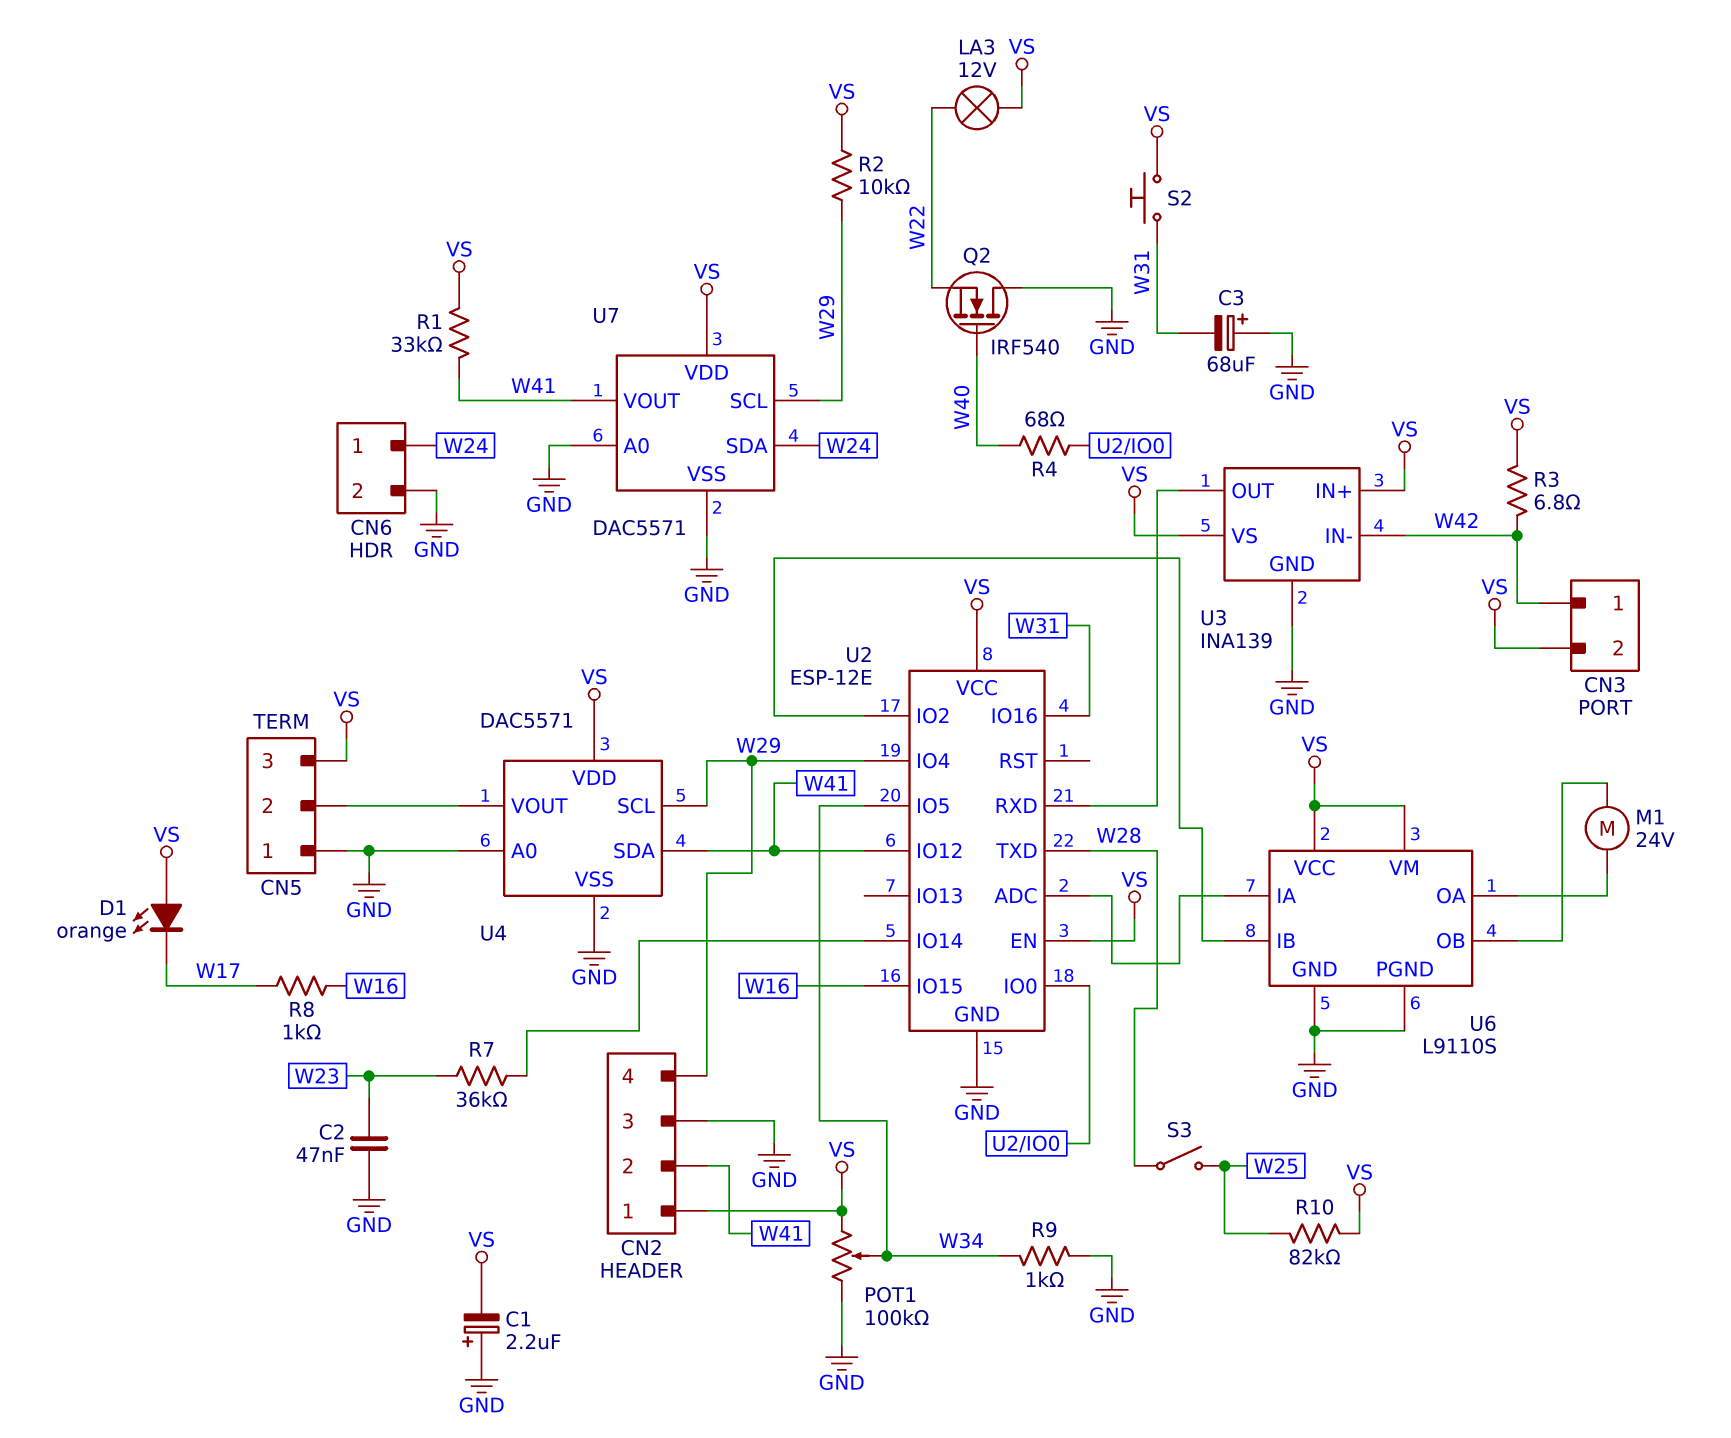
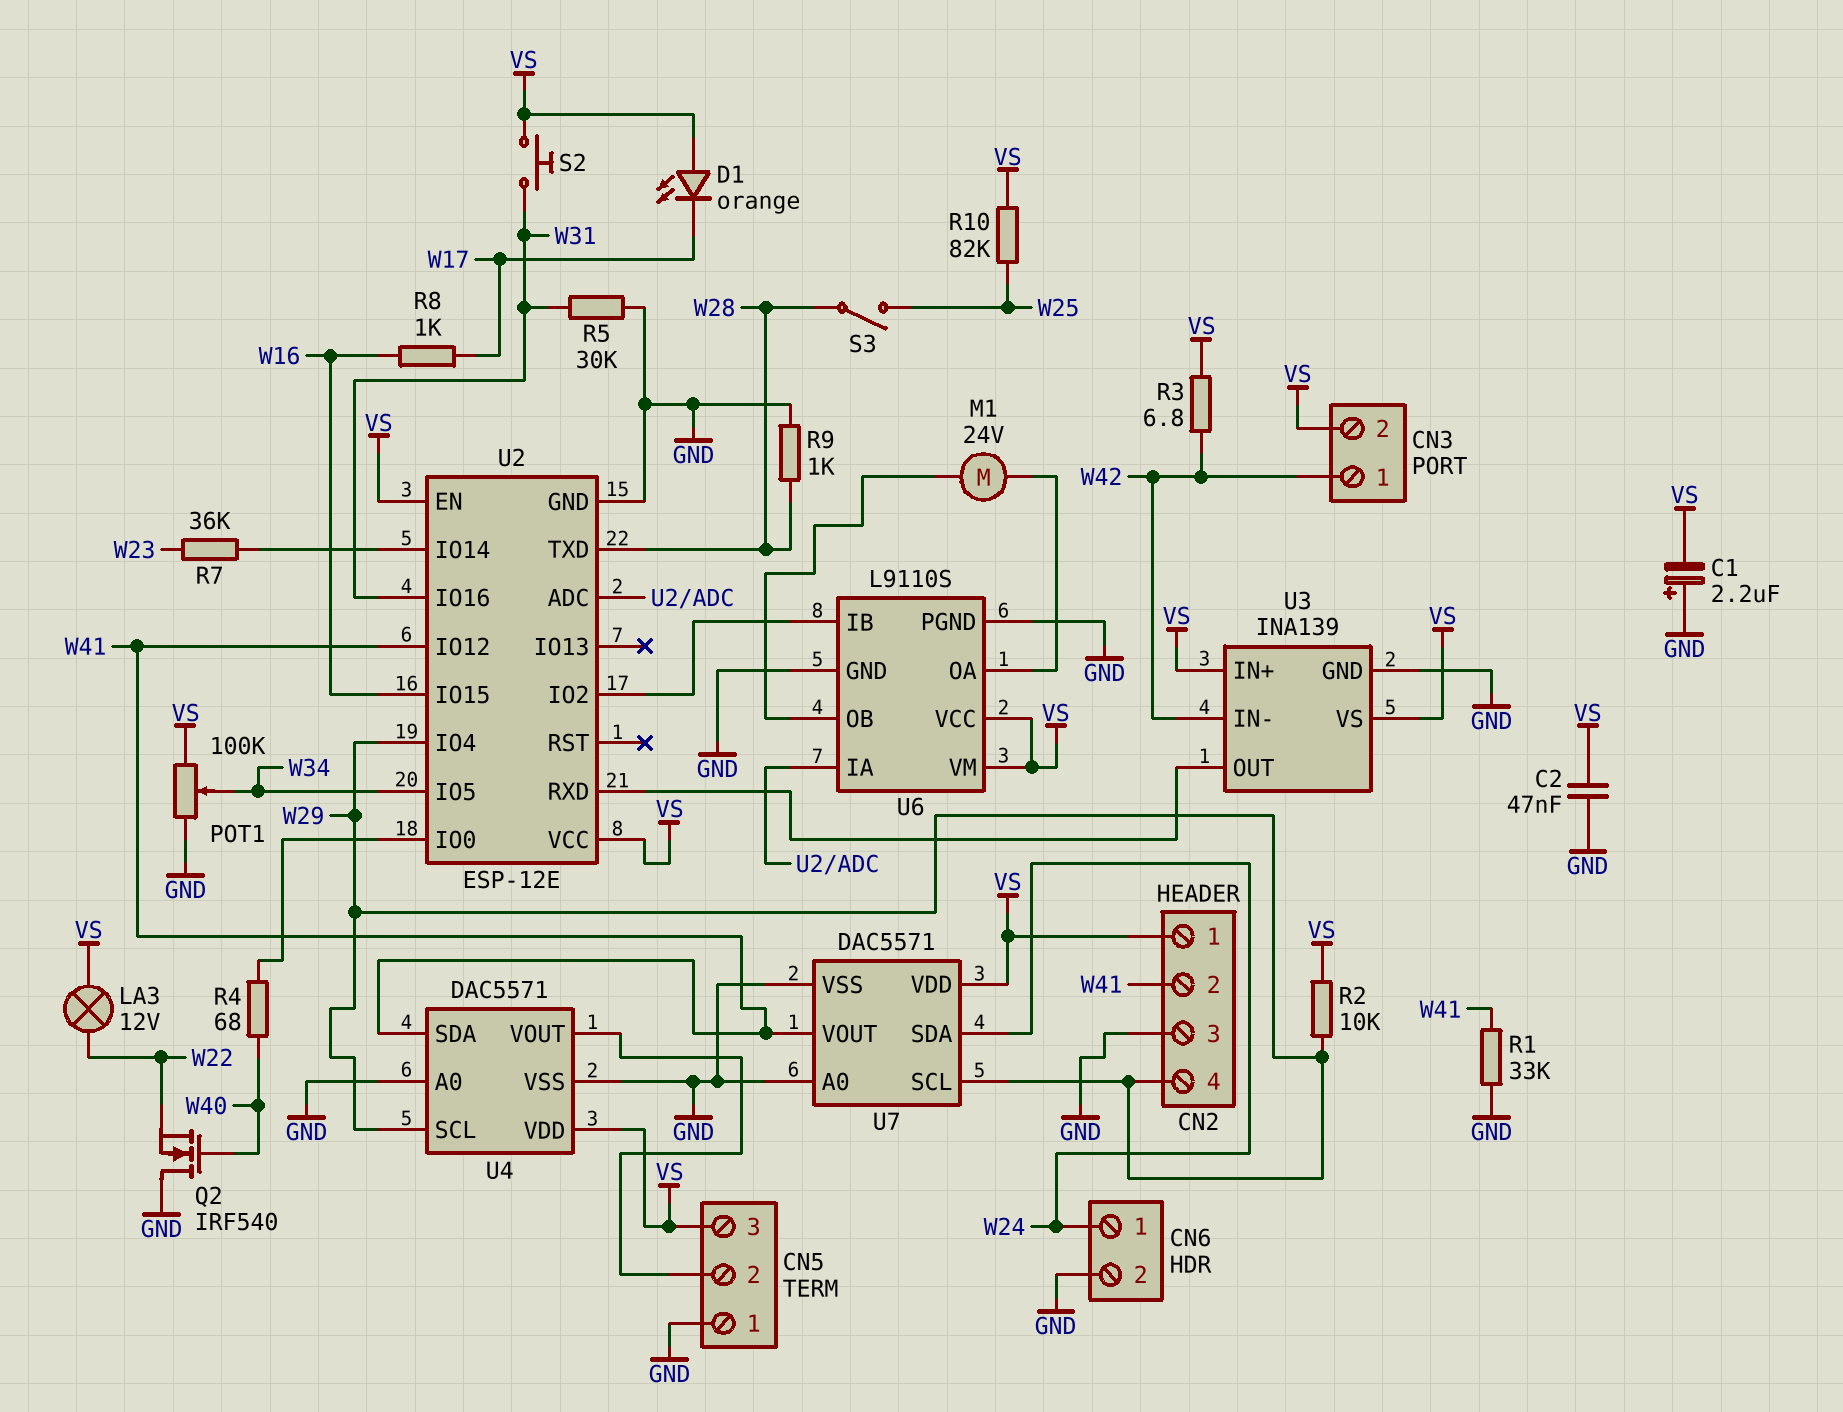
C2: 47nF (GND, W23) -> 47nF (GND, VS)
C3: 68uF (plus GND, minus W31) -> none
R1: 33k (VS, W41) -> 33k (GND, W41)
R5: none -> 30k (GND, W31)
R9: 1k (GND, W34) -> 1k (GND, W28)

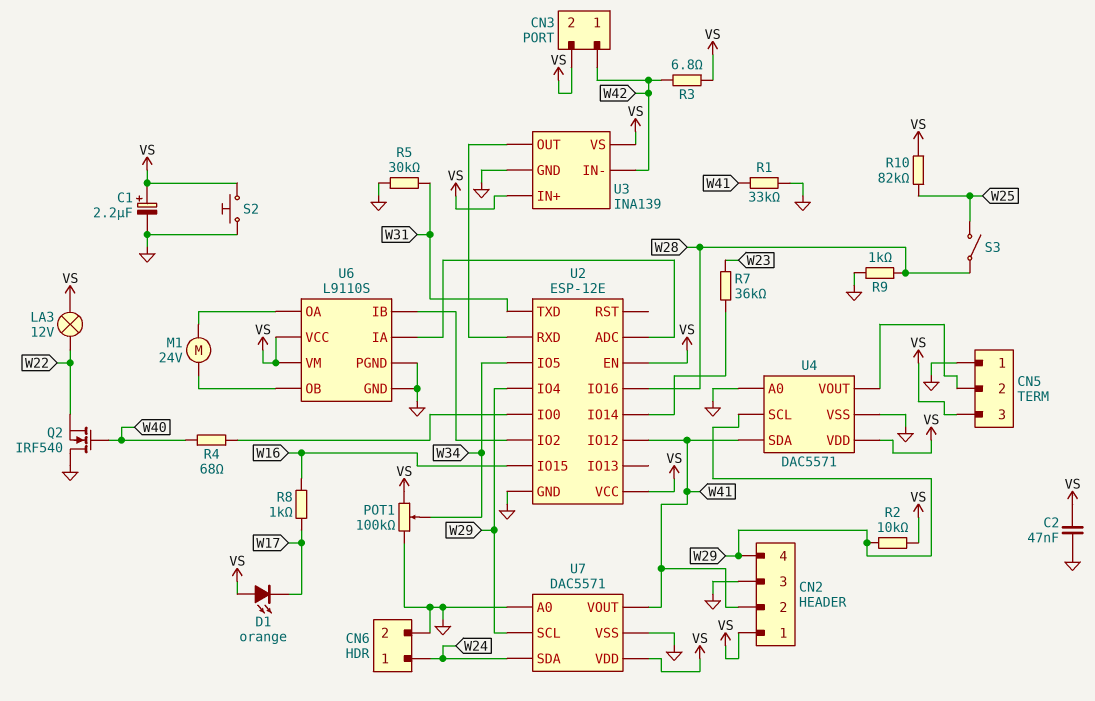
C1: 2.2uF (plus GND, minus VS) -> 2.2uF (plus VS, minus GND)
S2: button (VS, W31) -> button (GND, VS)
U2 pin IO16: W31 -> W28
U2 pin TXD: W28 -> W31

